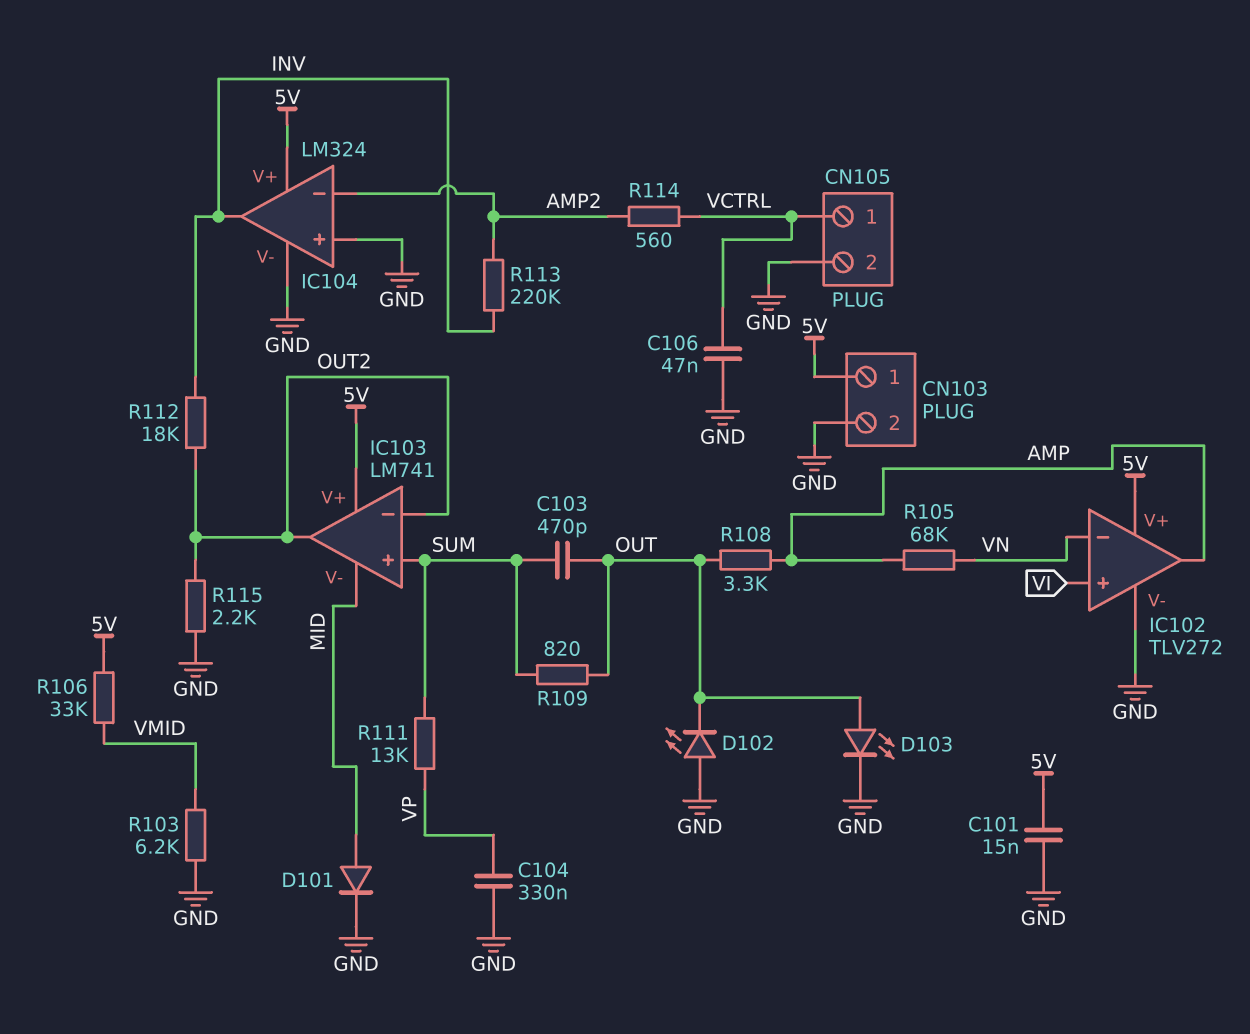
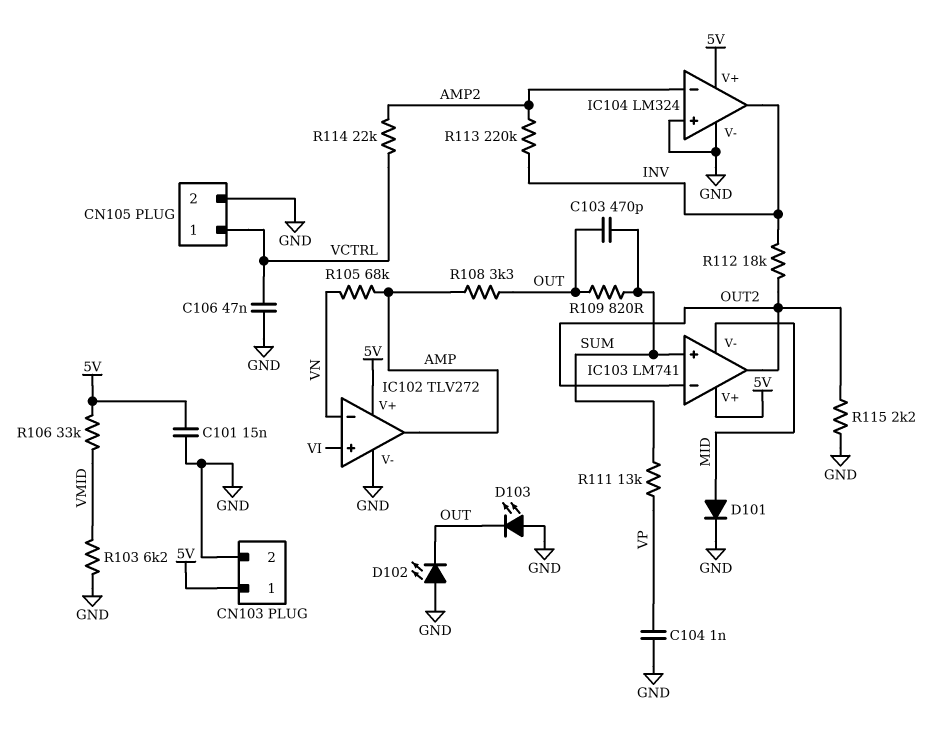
C104: 330nF (GND, VP) -> 1nF (GND, VP)
D103: LED (A OUT, K GND) -> LED (A GND, K OUT)
R114: 560 (AMP2, VCTRL) -> 22k (AMP2, VCTRL)

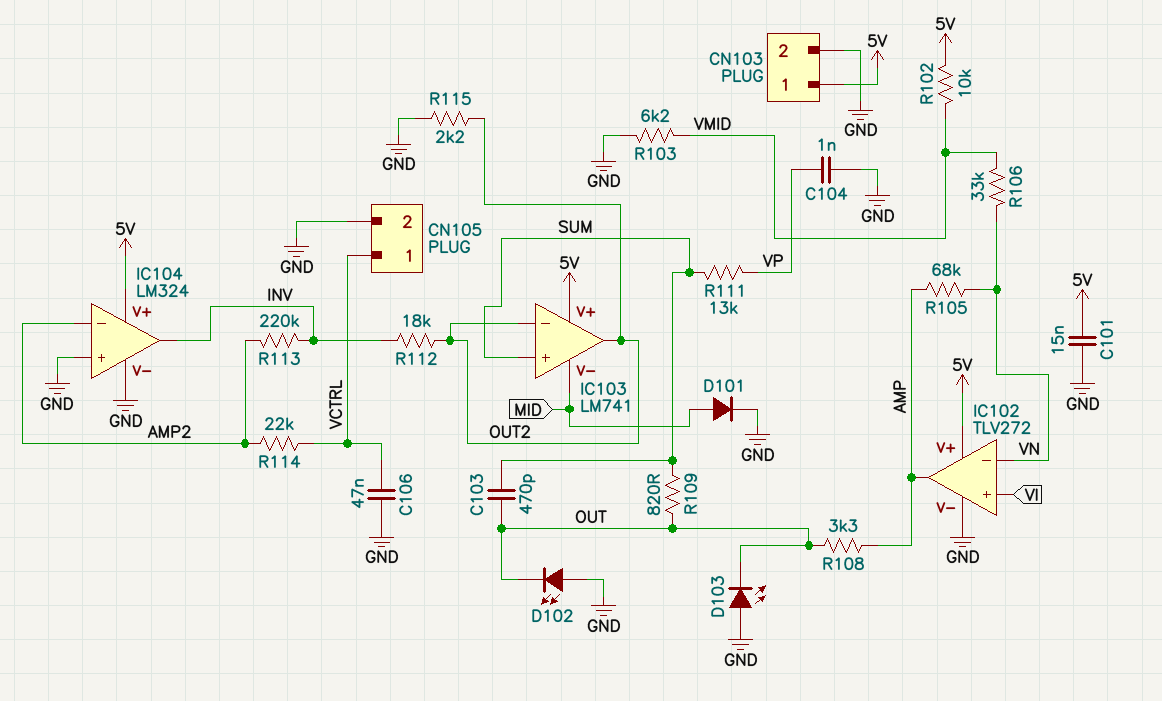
R102: none -> 10k (5V, VMID)
R106: 33k (5V, VMID) -> 33k (VMID, VN)

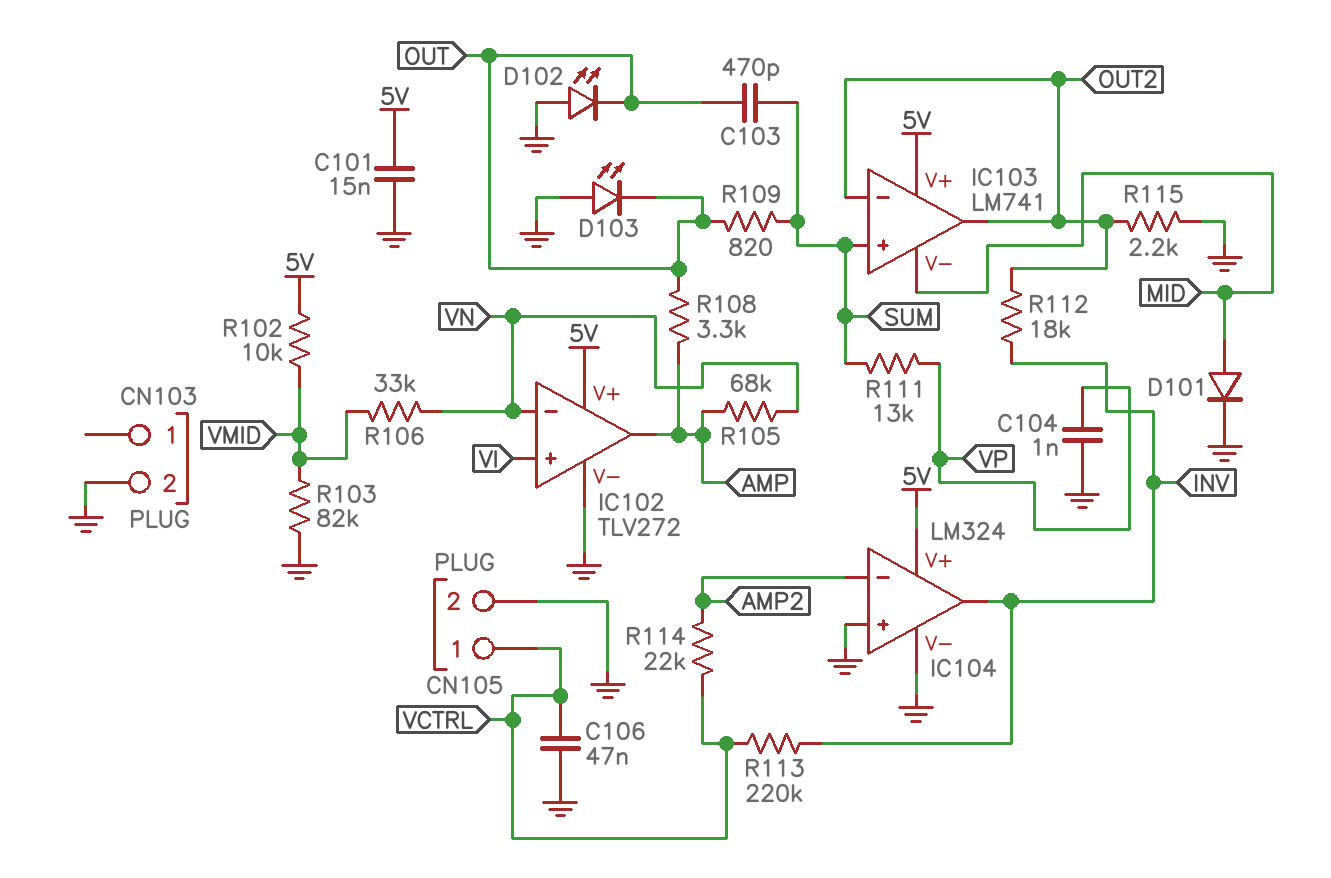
CN103 pin 1: 5V -> none
R103: 6.2k (GND, VMID) -> 82k (GND, VMID)
R113: 220k (AMP2, INV) -> 220k (INV, VCTRL)

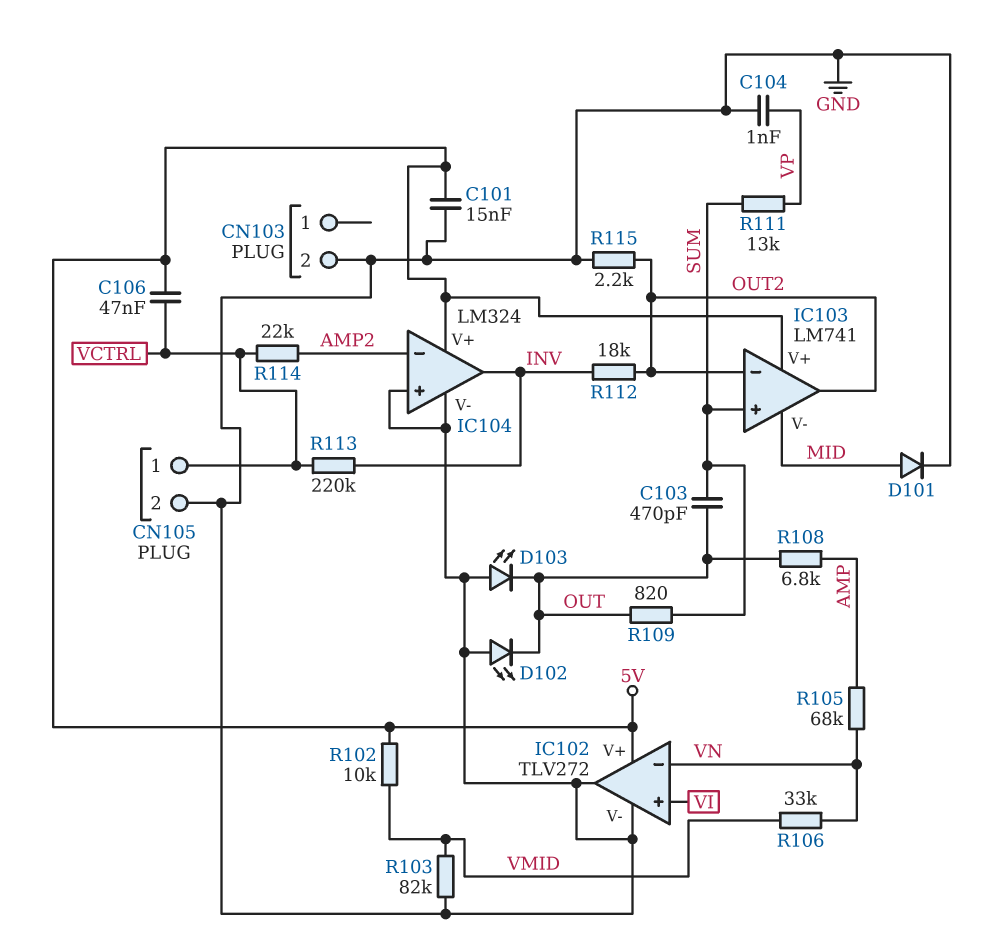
C106: 47nF (GND, VCTRL) -> 47nF (5V, VCTRL)
IC102 pin out: AMP -> GND
R108: 3.3k (AMP, OUT) -> 6.8k (AMP, OUT)

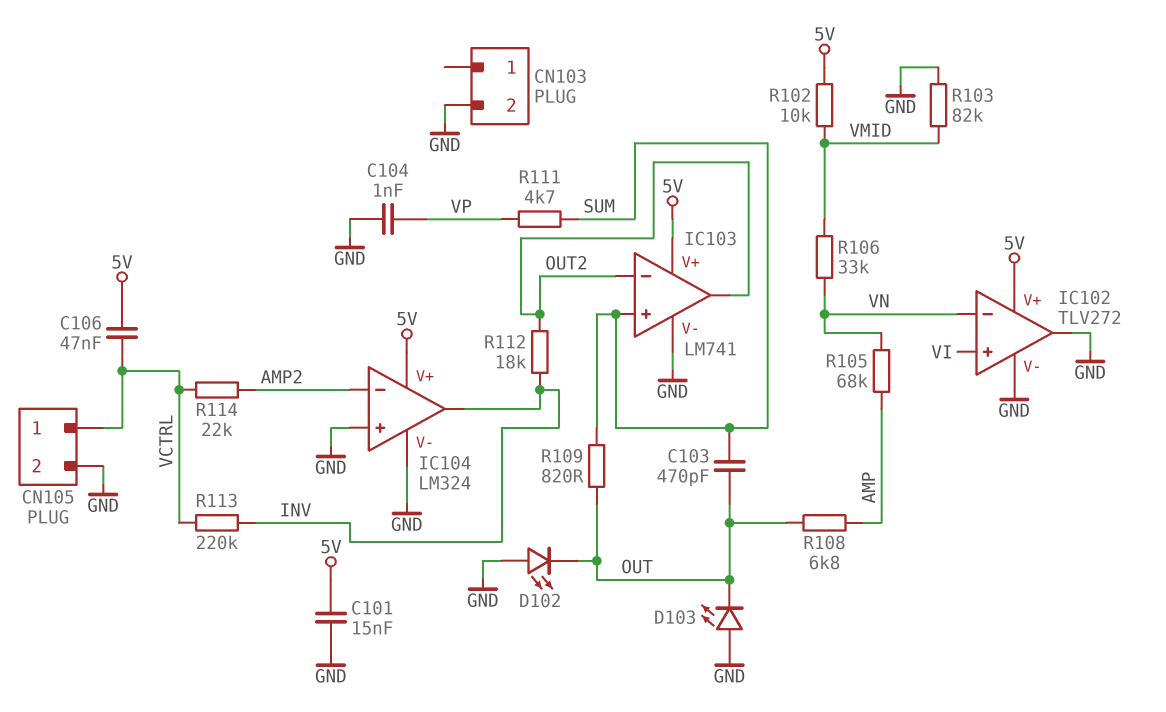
D101: diode (A MID, K GND) -> none
IC103 pin V-: MID -> GND
R111: 13k (SUM, VP) -> 4.7k (SUM, VP)
R115: 2.2k (GND, OUT2) -> none

